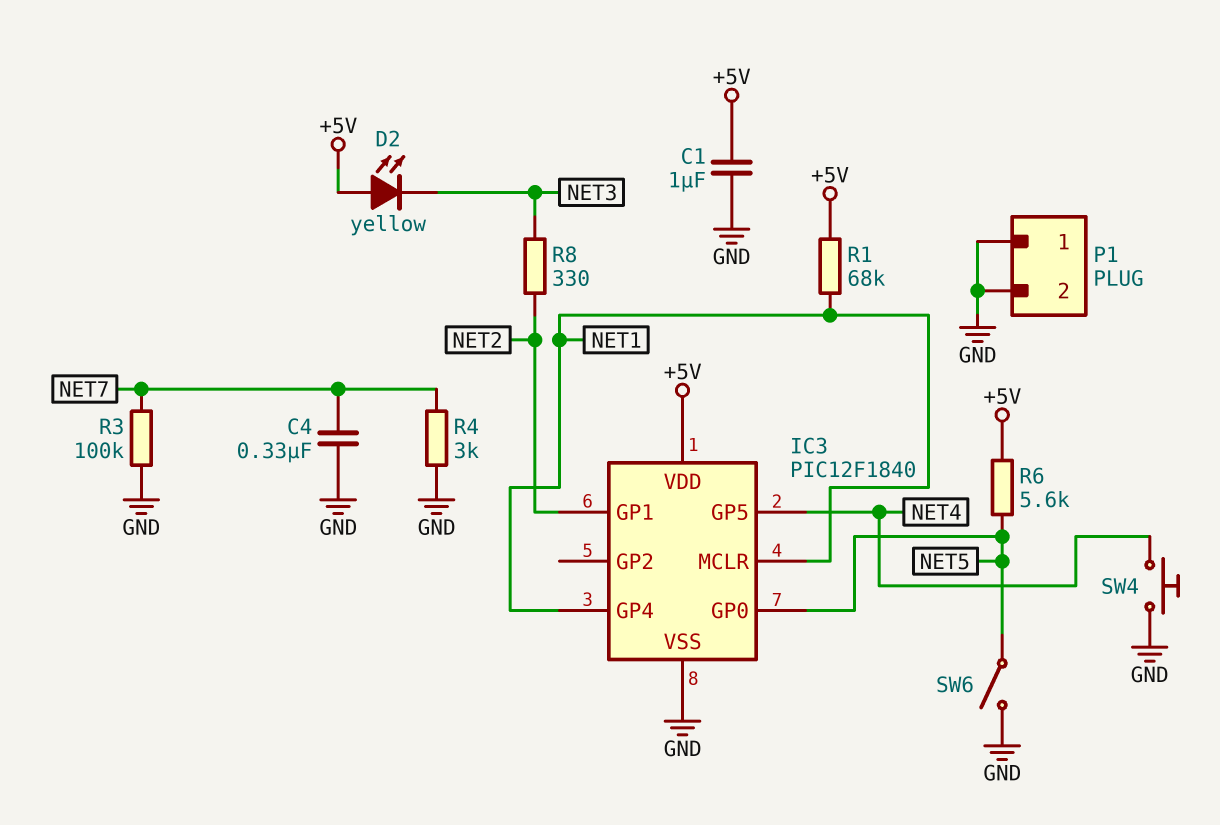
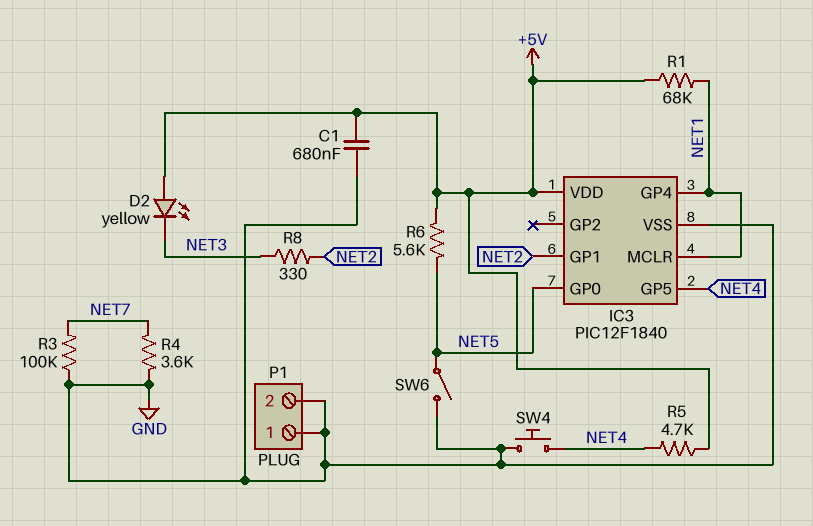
C1: 1uF (+5V, GND) -> 680nF (+5V, GND)
C4: 330nF (GND, NET7) -> none
R4: 3k (GND, NET7) -> 3.6k (GND, NET7)
R5: none -> 4.7k (+5V, NET4)

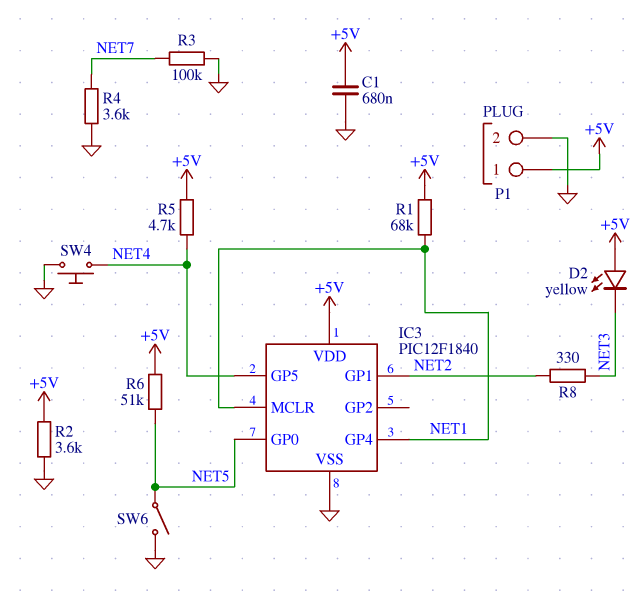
P1 pin 1: GND -> +5V
R2: none -> 3.6k (+5V, GND)
R6: 5.6k (+5V, NET5) -> 51k (+5V, NET5)

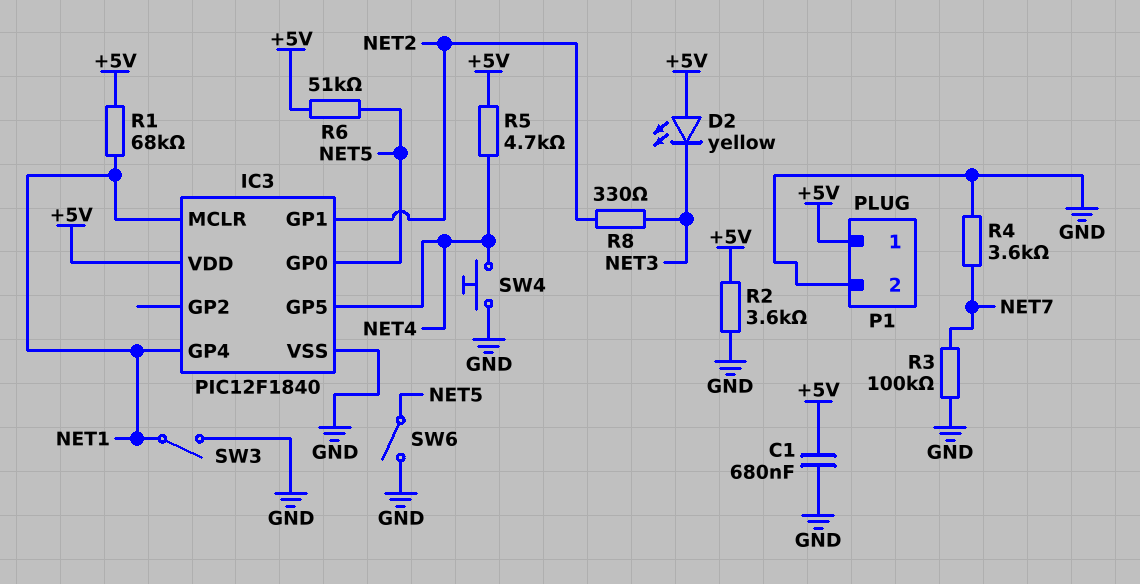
SW3: none -> switch (GND, NET1)

